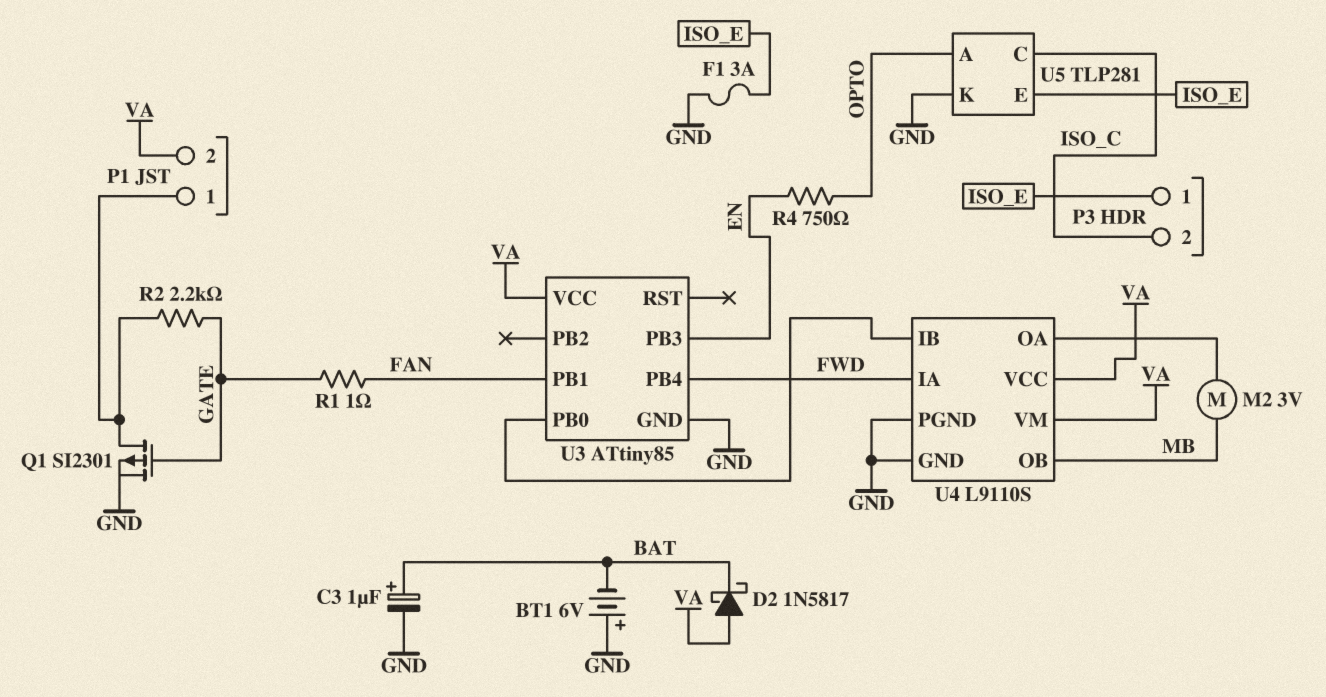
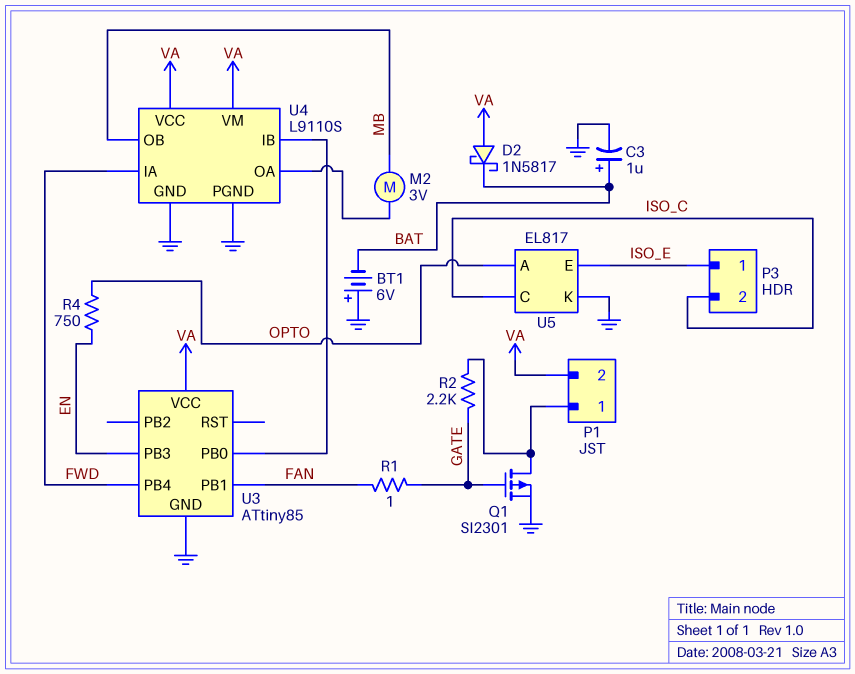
F1: 3A (GND, ISO_E) -> none
U5: TLP281 -> EL817

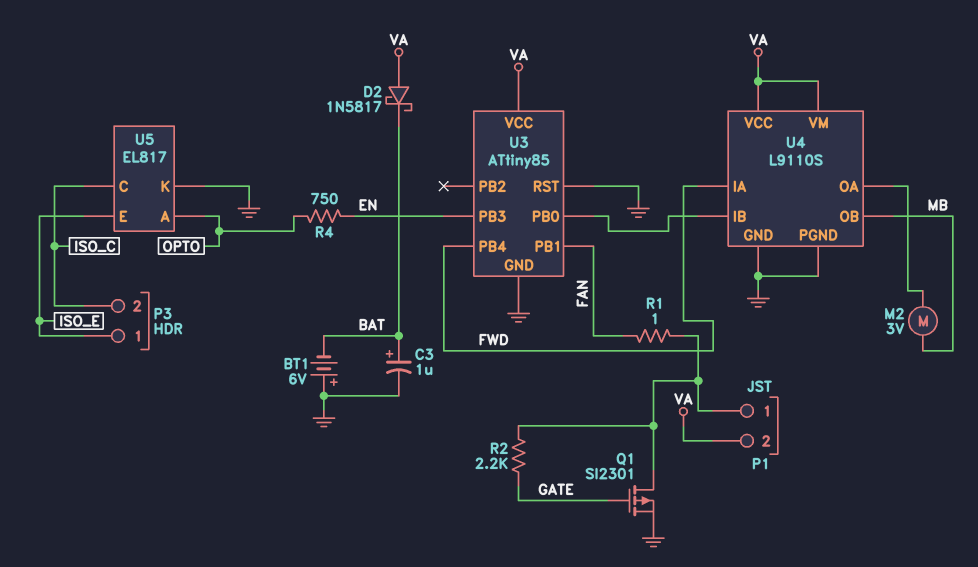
R1: 1 (FAN, GATE) -> 1 (FAN, P1/1)
U3 pin RST: none -> GND

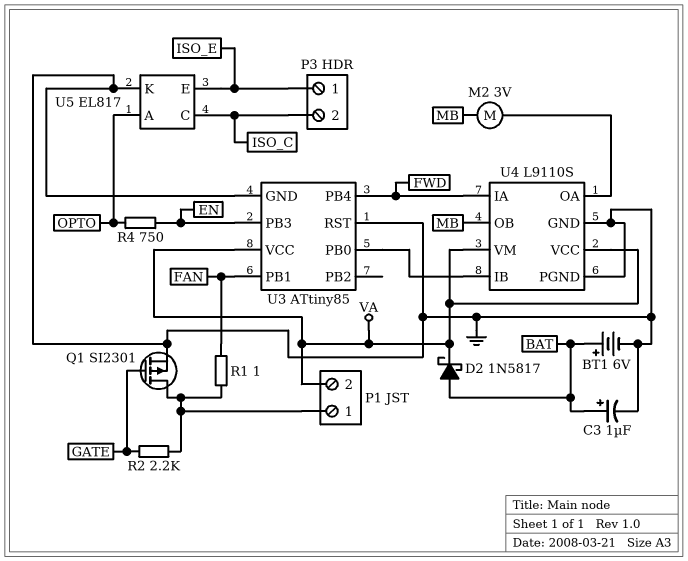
BT1: 6V (plus GND, minus BAT) -> 6V (plus BAT, minus GND)
D2: schottky 1N5817 (A VA, K BAT) -> schottky 1N5817 (A BAT, K VA)

